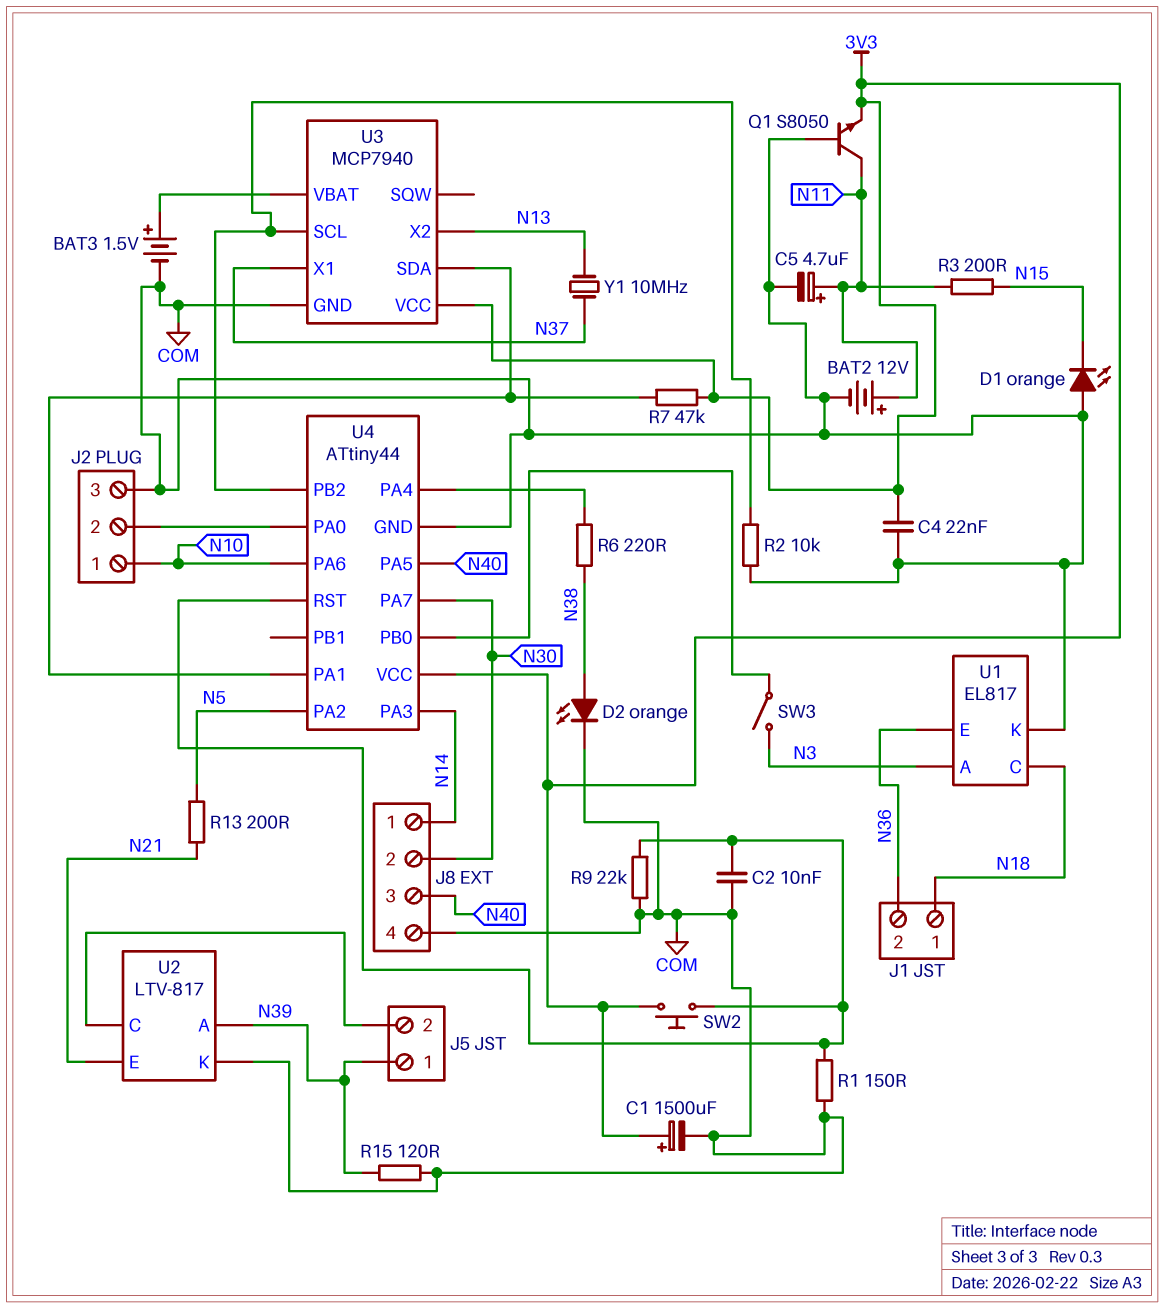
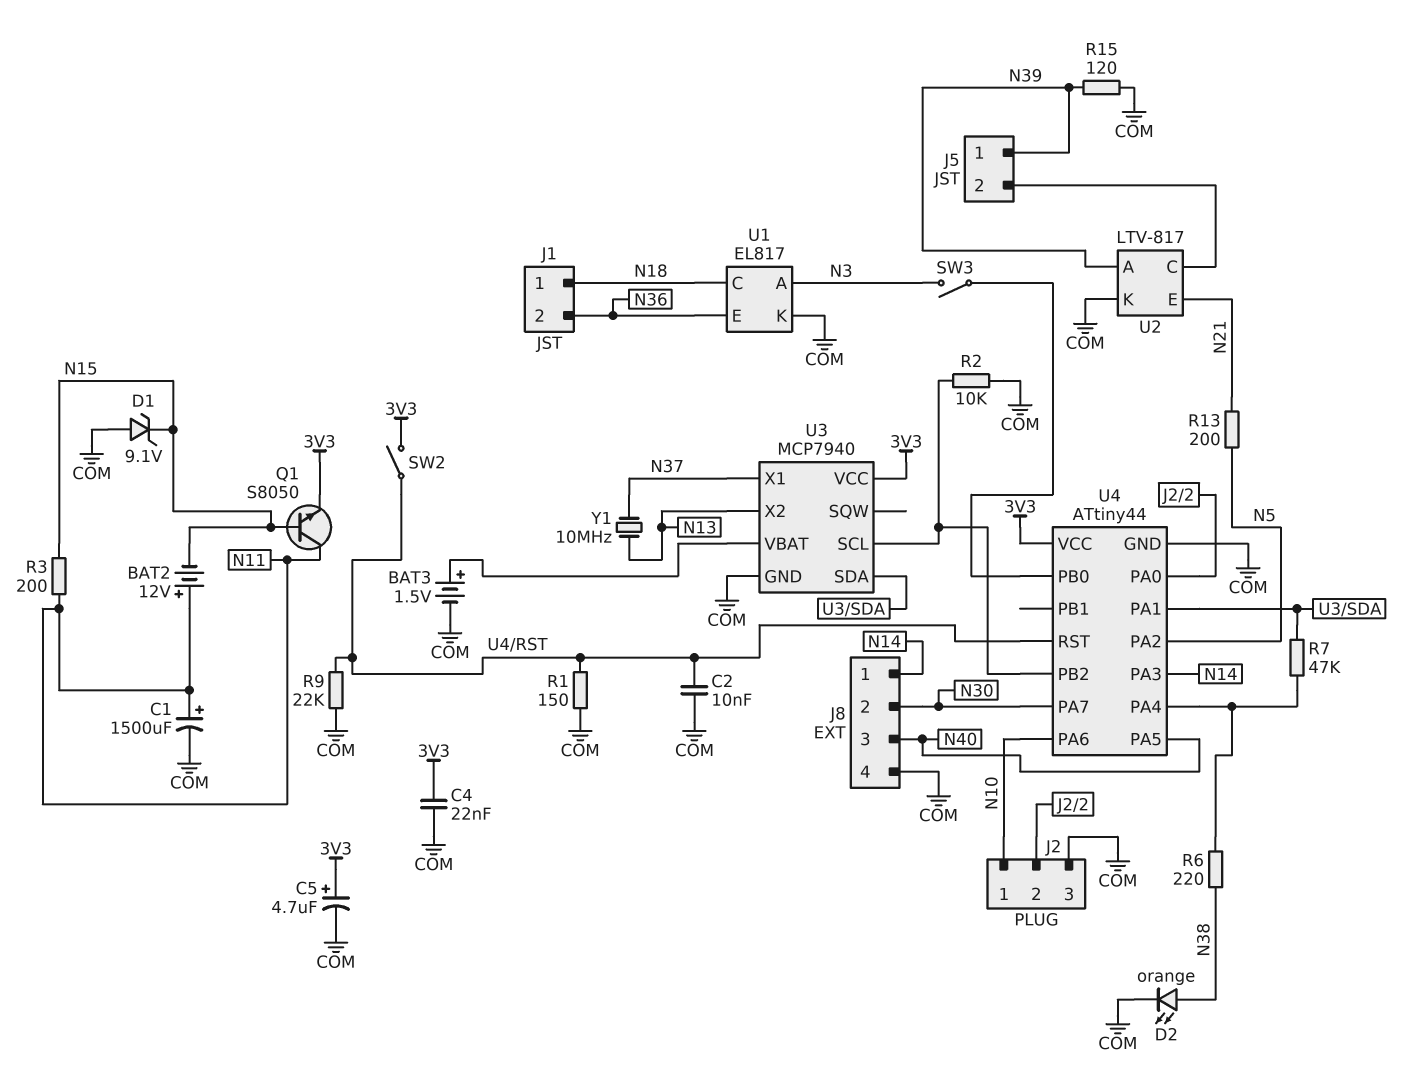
BAT2: 12V (plus N11, minus COM) -> 12V (plus N11, minus N15)
C1: 1500uF (plus 3V3, minus COM) -> 1500uF (plus N11, minus COM)
C5: 4.7uF (plus N11, minus COM) -> 4.7uF (plus 3V3, minus COM)
D1: LED orange (A COM, K N15) -> zener 9.1V (A COM, K N15)
Q1: NPN S8050 (B COM, C N11, E 3V3) -> NPN S8050 (B N15, C N11, E 3V3)
R7: 47k (3V3, U3/SDA) -> 47k (U3/SDA, U4/PA4)
SW2: button (3V3, U4/RST) -> switch (3V3, U4/RST)

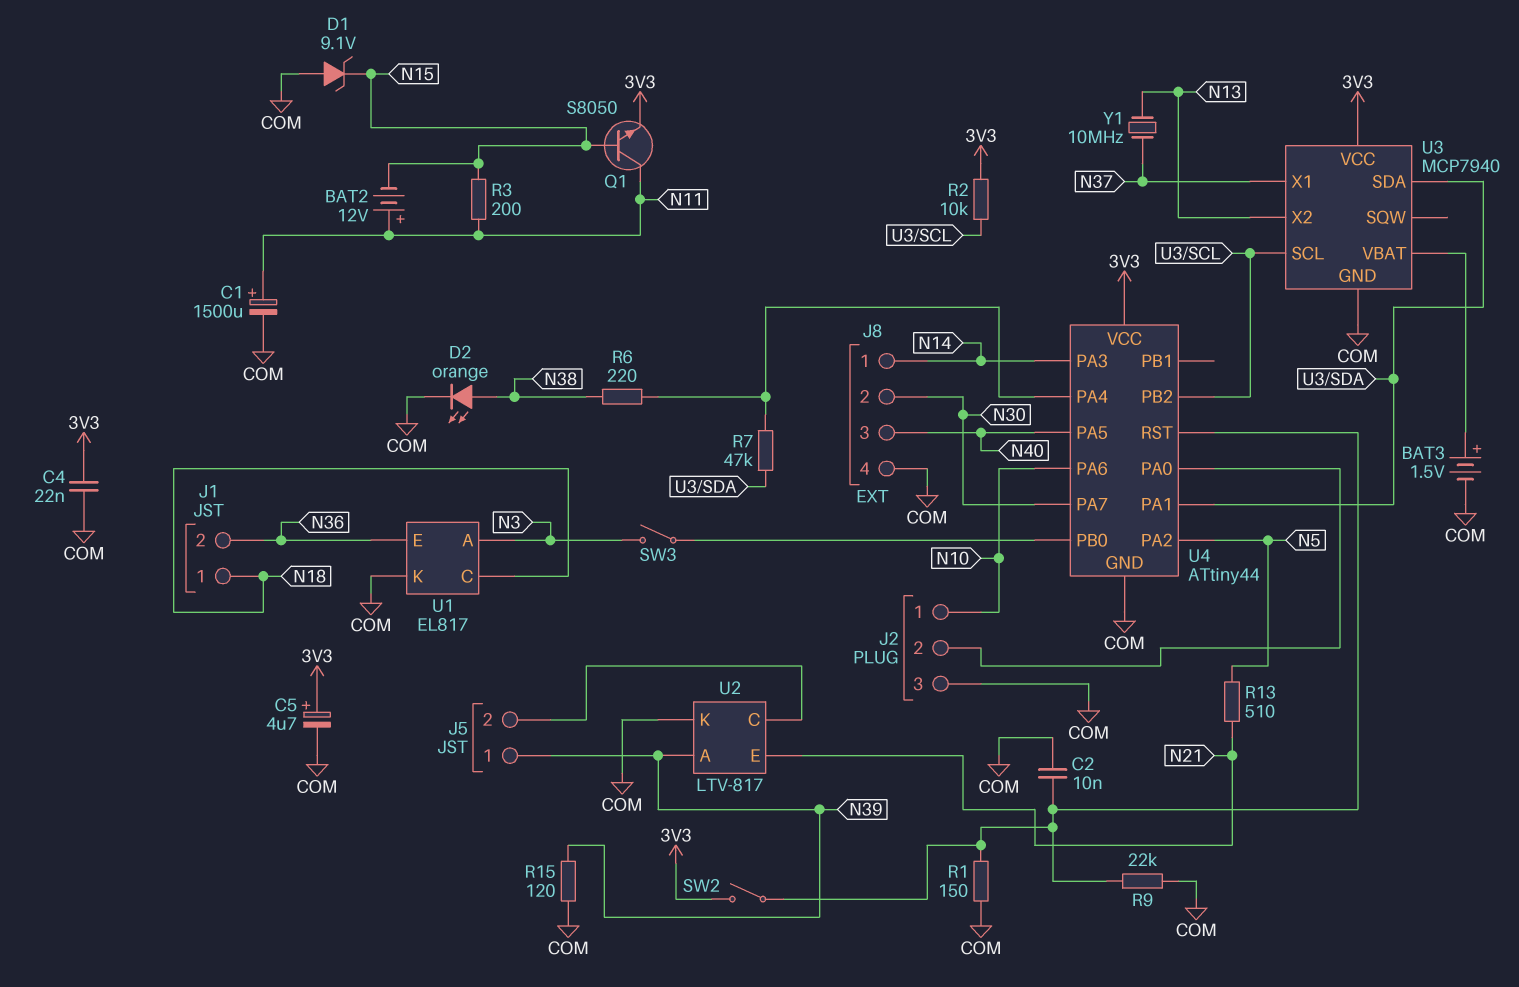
R2: 10k (COM, U3/SCL) -> 10k (3V3, U3/SCL)
R13: 200 (N5, N21) -> 510 (N5, N21)

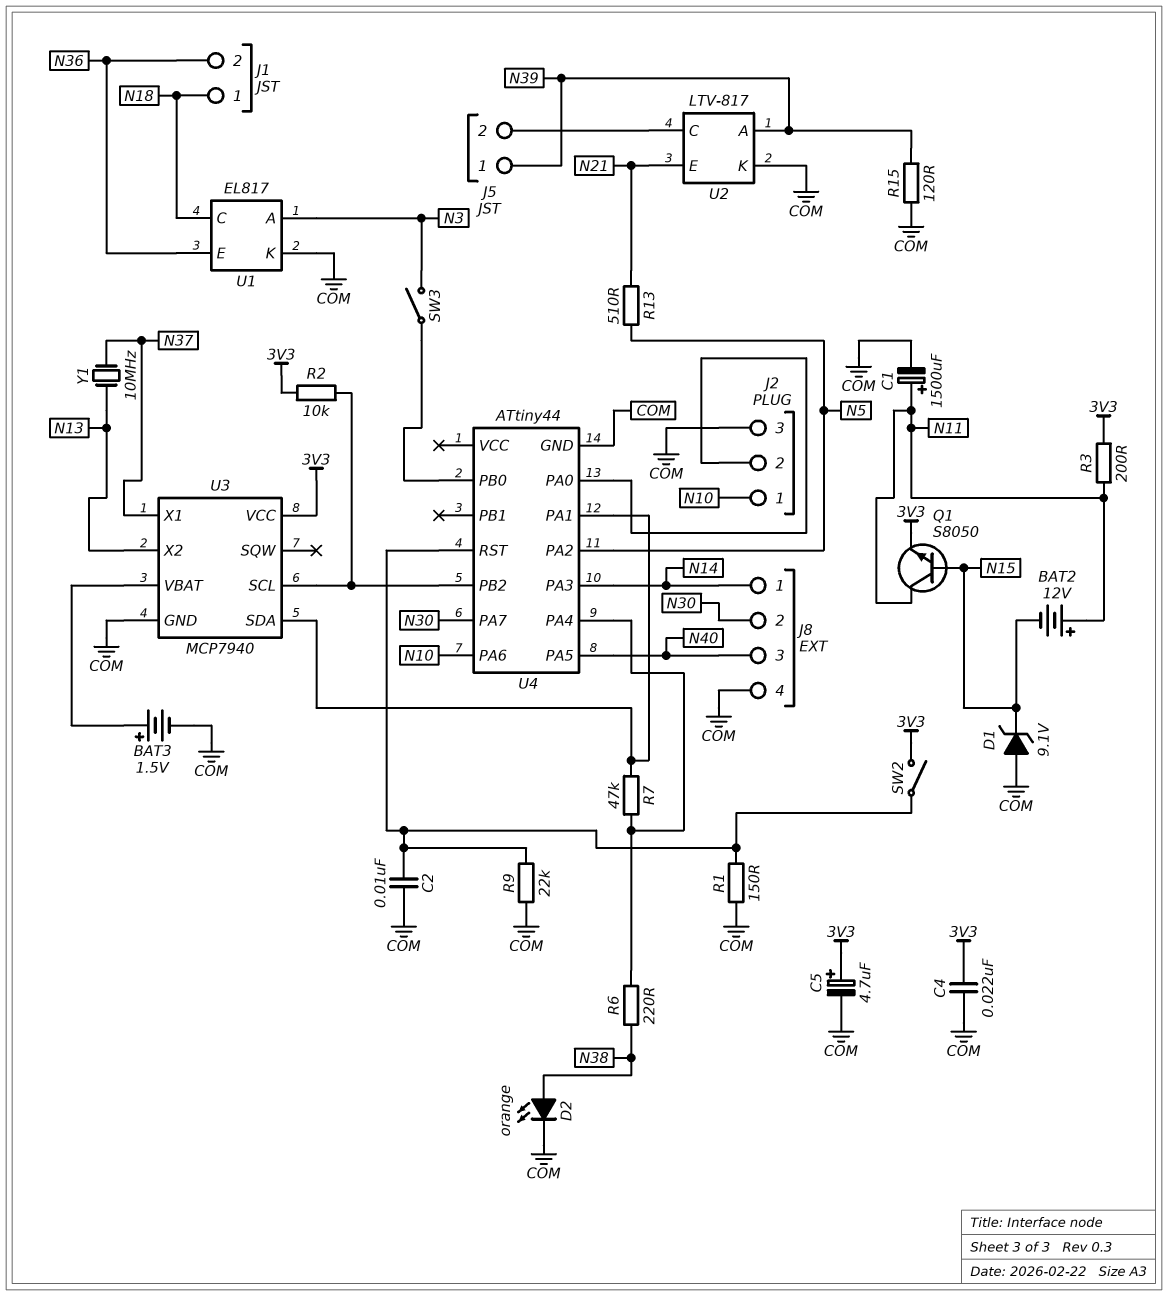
R3: 200 (N11, N15) -> 200 (3V3, N11)
U4 pin VCC: 3V3 -> none

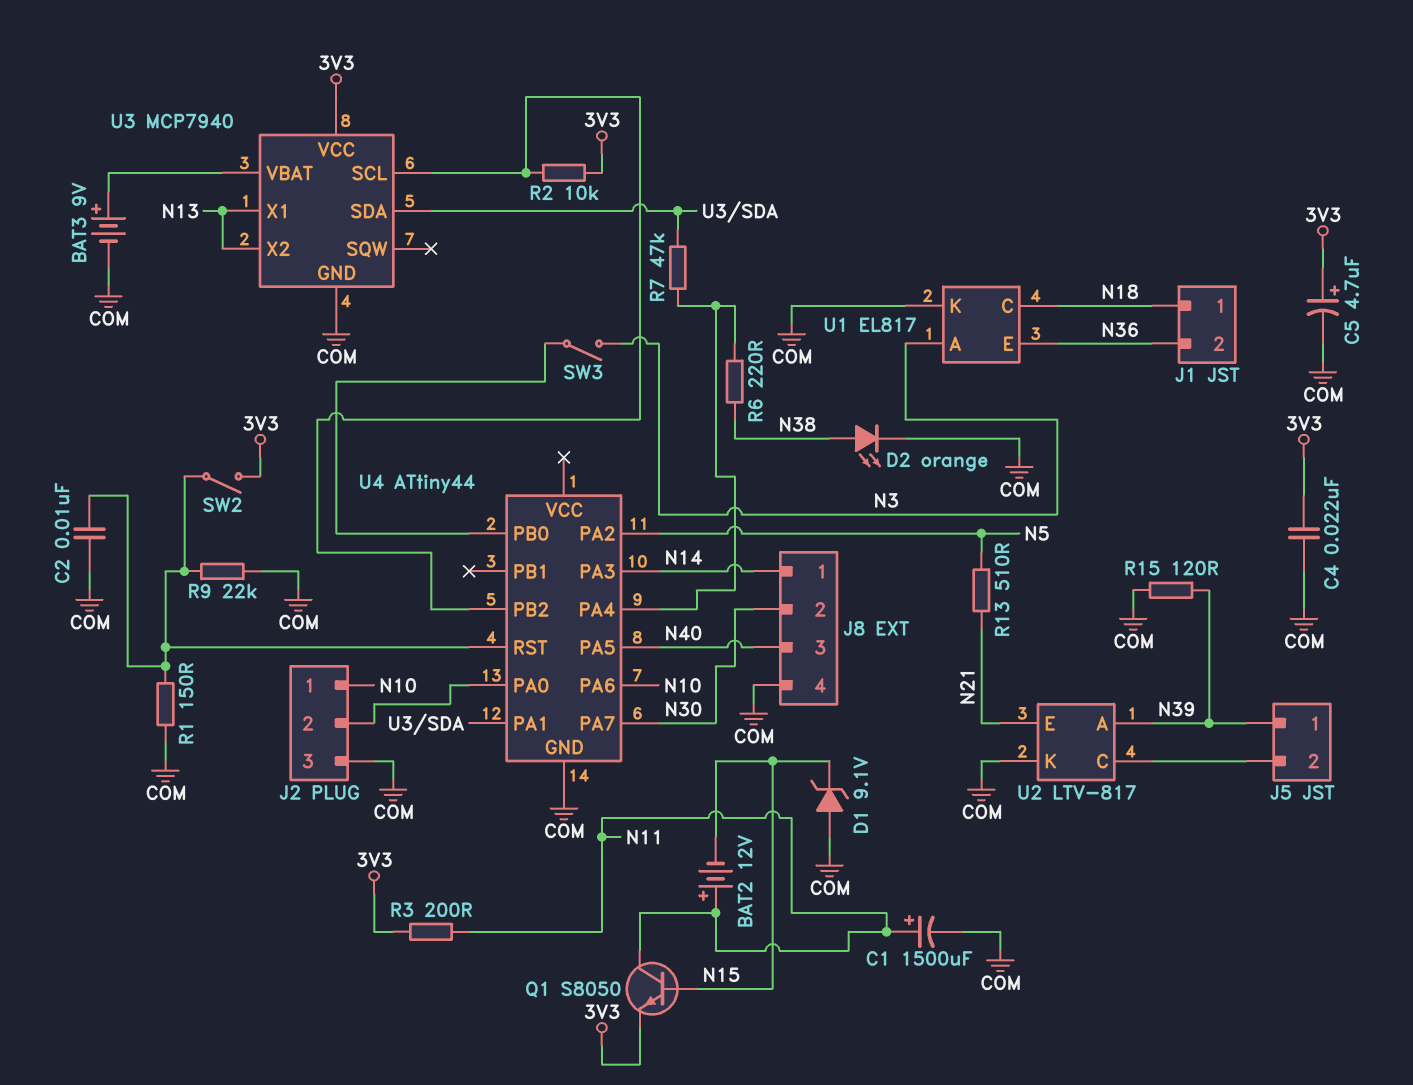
BAT3: 1.5V (plus U3/VBAT, minus COM) -> 9V (plus U3/VBAT, minus COM)
U3 pin X1: N37 -> N13
Y1: 10MHz (N13, N37) -> none

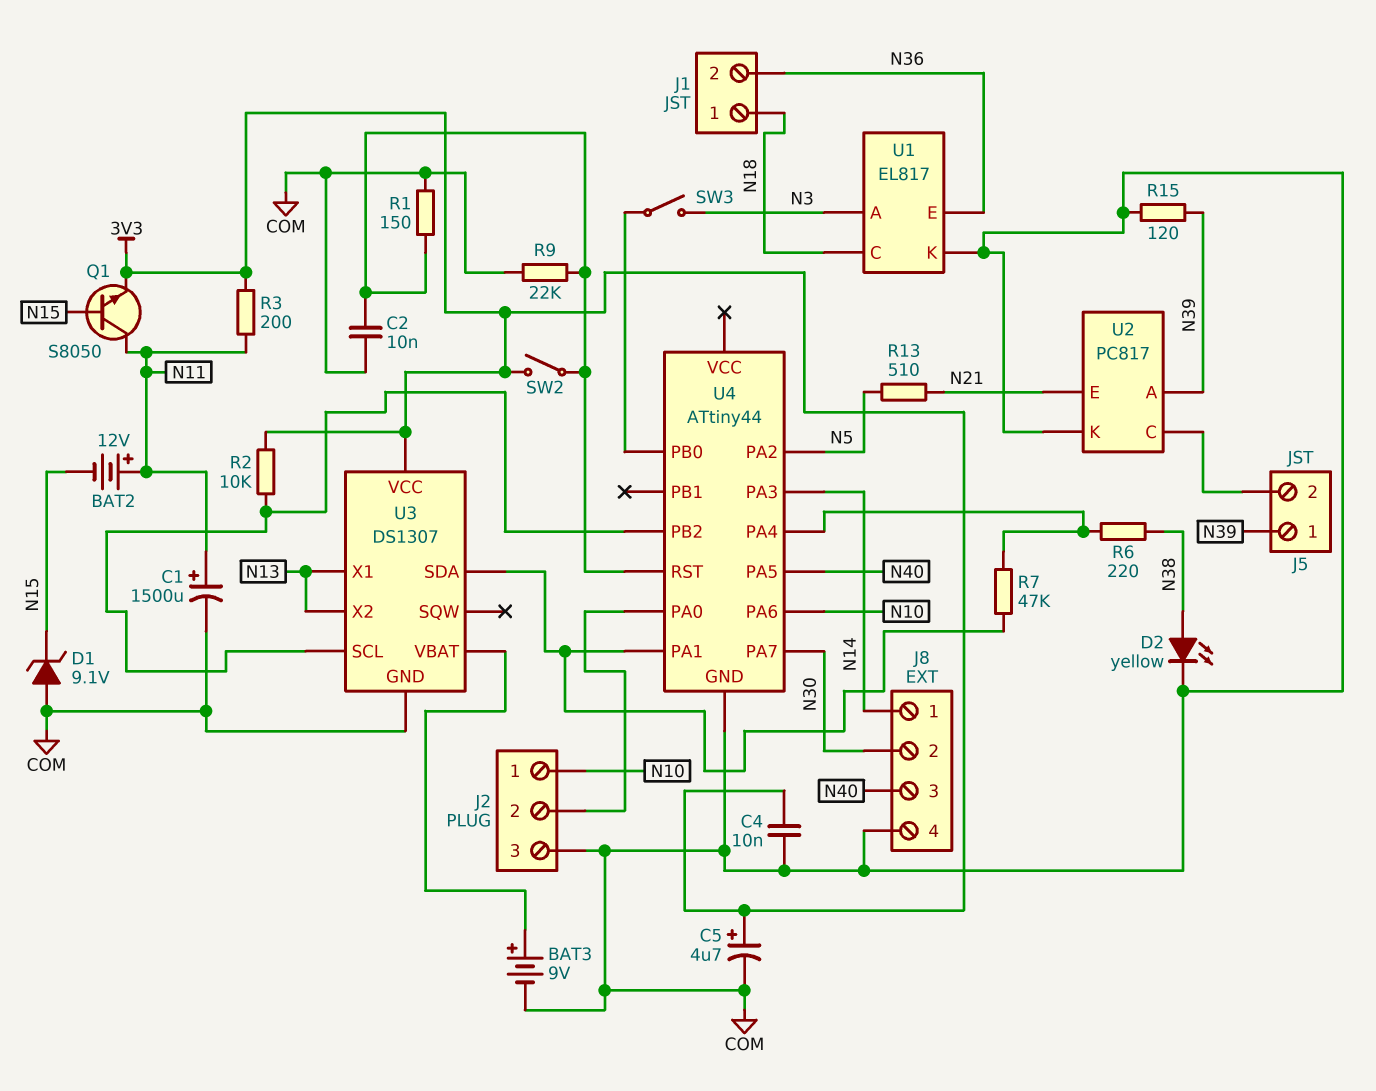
C4: 22nF (3V3, COM) -> 10nF (3V3, COM)
D2: LED orange (A N38, K COM) -> LED yellow (A N38, K COM)
U2: LTV-817 -> PC817
U3: MCP7940 -> DS1307

